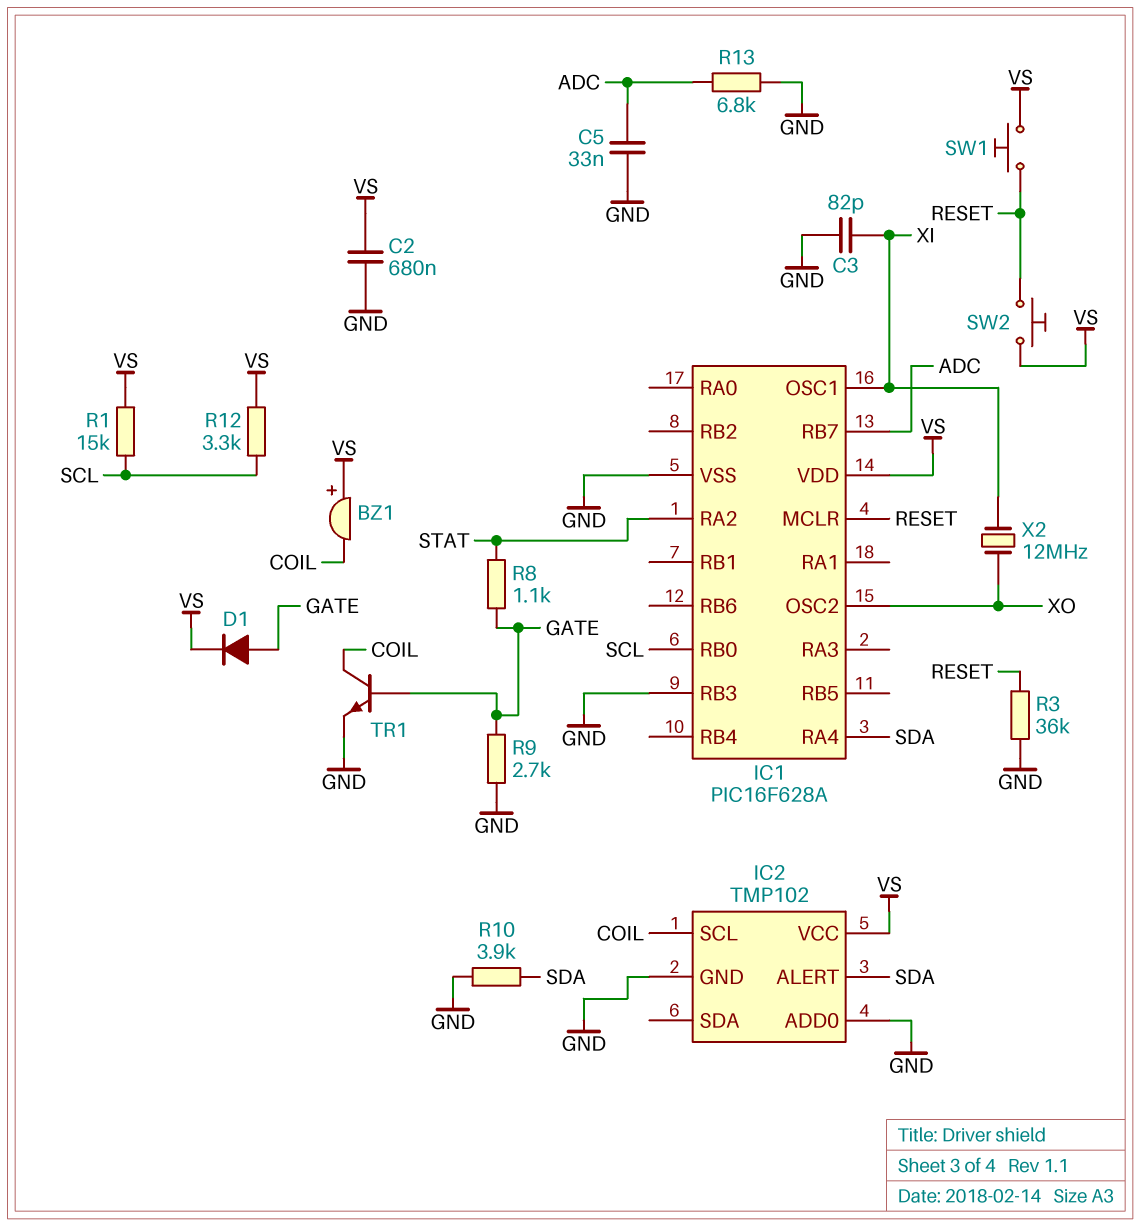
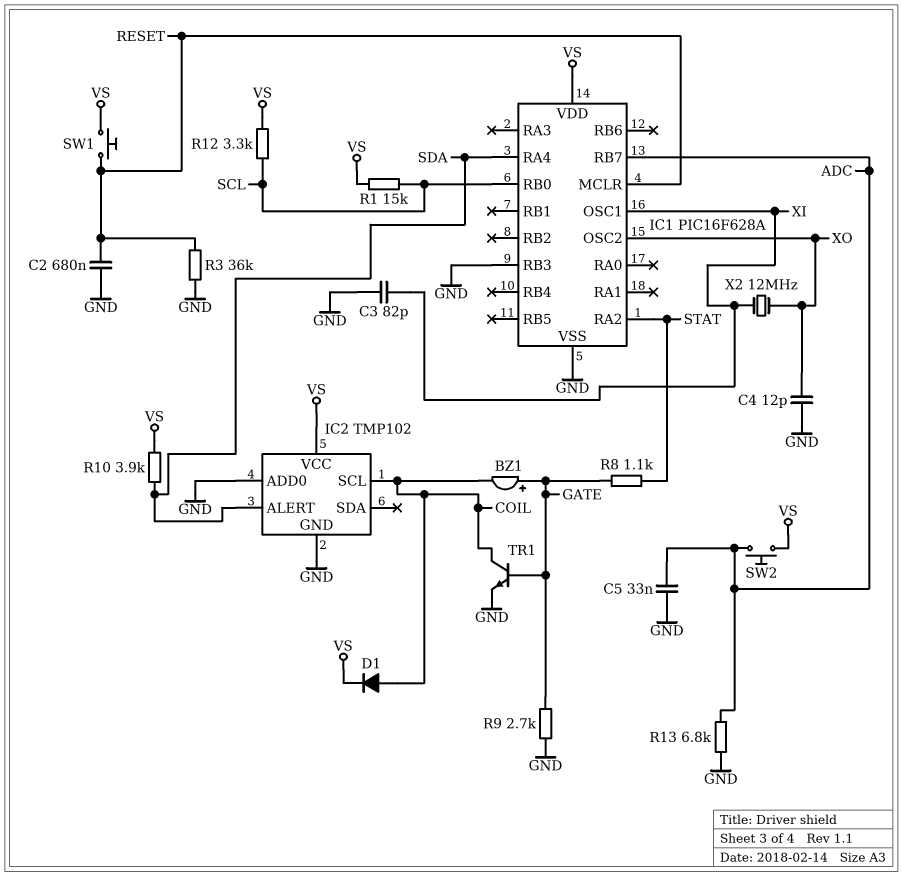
BZ1: buzzer (plus VS, minus COIL) -> buzzer (plus GATE, minus COIL)
C2: 680nF (GND, VS) -> 680nF (GND, RESET)
C4: none -> 12pF (GND, XO)
D1: diode (A GATE, K VS) -> diode (A COIL, K VS)
R10: 3.9k (GND, SDA) -> 3.9k (SDA, VS)
SW2: button (RESET, VS) -> button (ADC, VS)

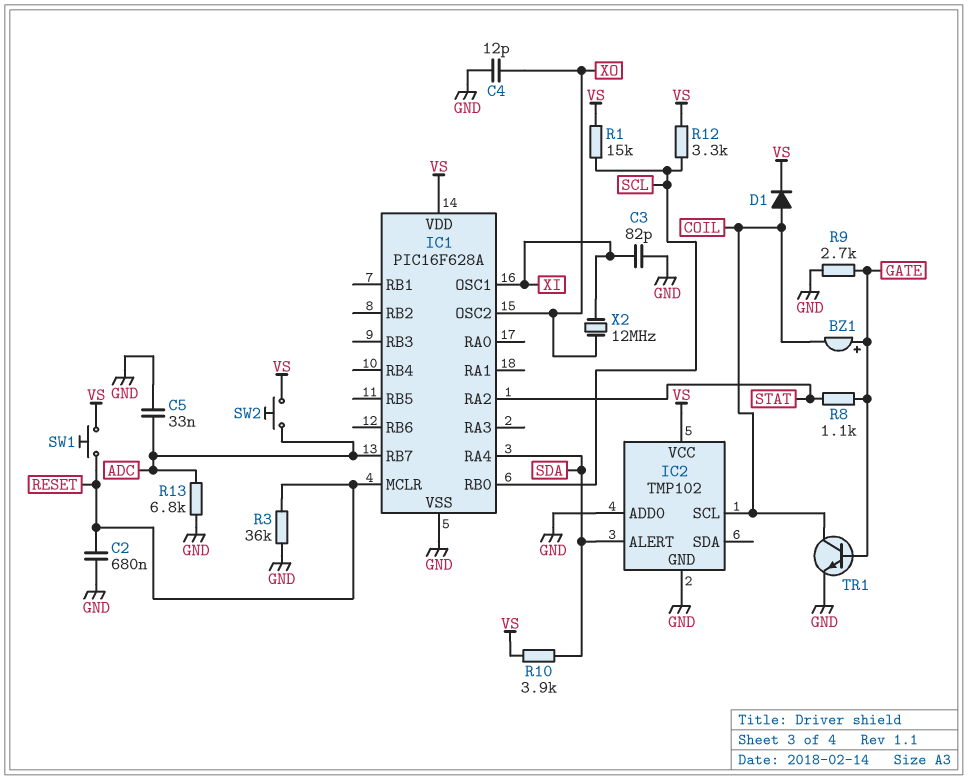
IC1 pin RB3: GND -> none

